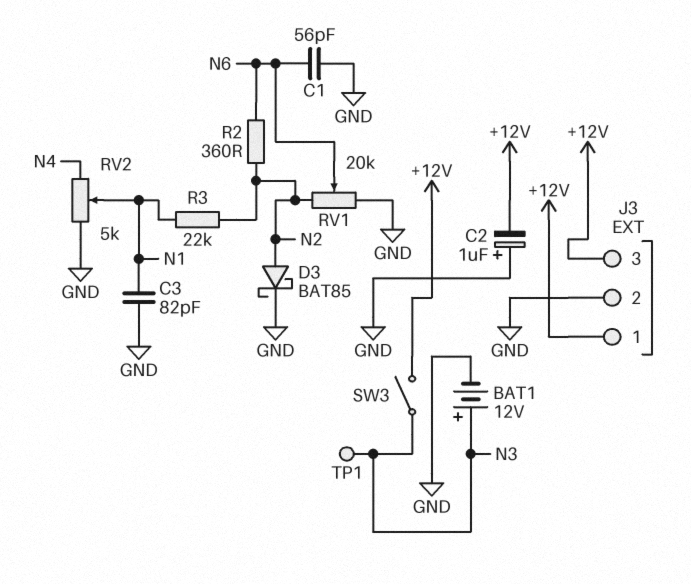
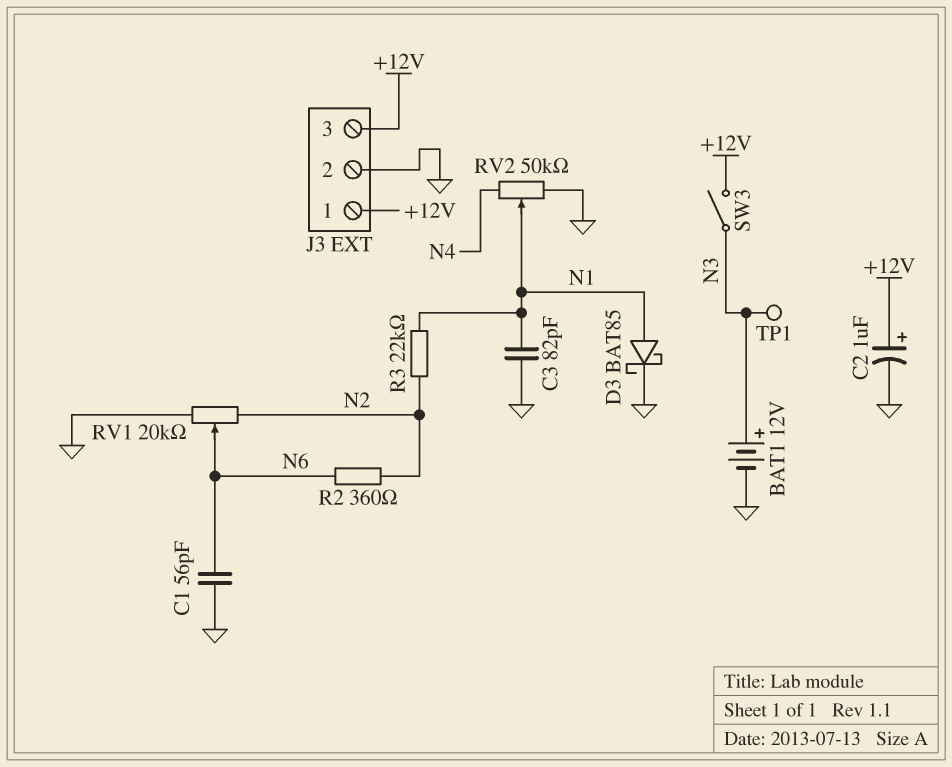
C2: 1uF (plus GND, minus +12V) -> 1uF (plus +12V, minus GND)
D3: schottky BAT85 (A N2, K GND) -> schottky BAT85 (A N1, K GND)
RV2: 5k (GND, N4, wiper N1) -> 50k (GND, N4, wiper N1)

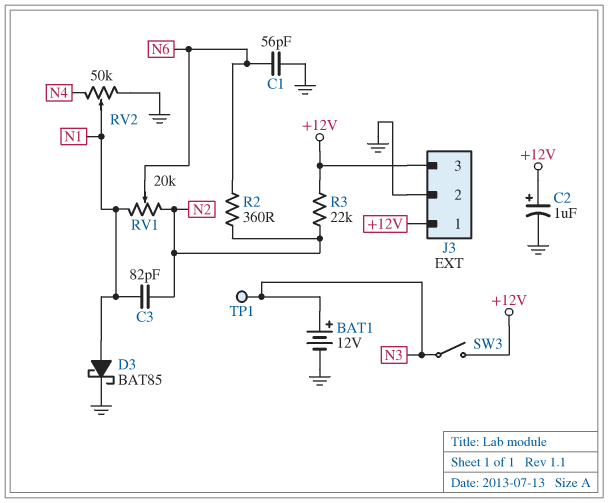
C3: 82pF (GND, N1) -> 82pF (N1, N2)
R3: 22k (N1, N2) -> 22k (+12V, N2)
RV1: 20k (GND, N2, wiper N6) -> 20k (N1, N2, wiper N6)

